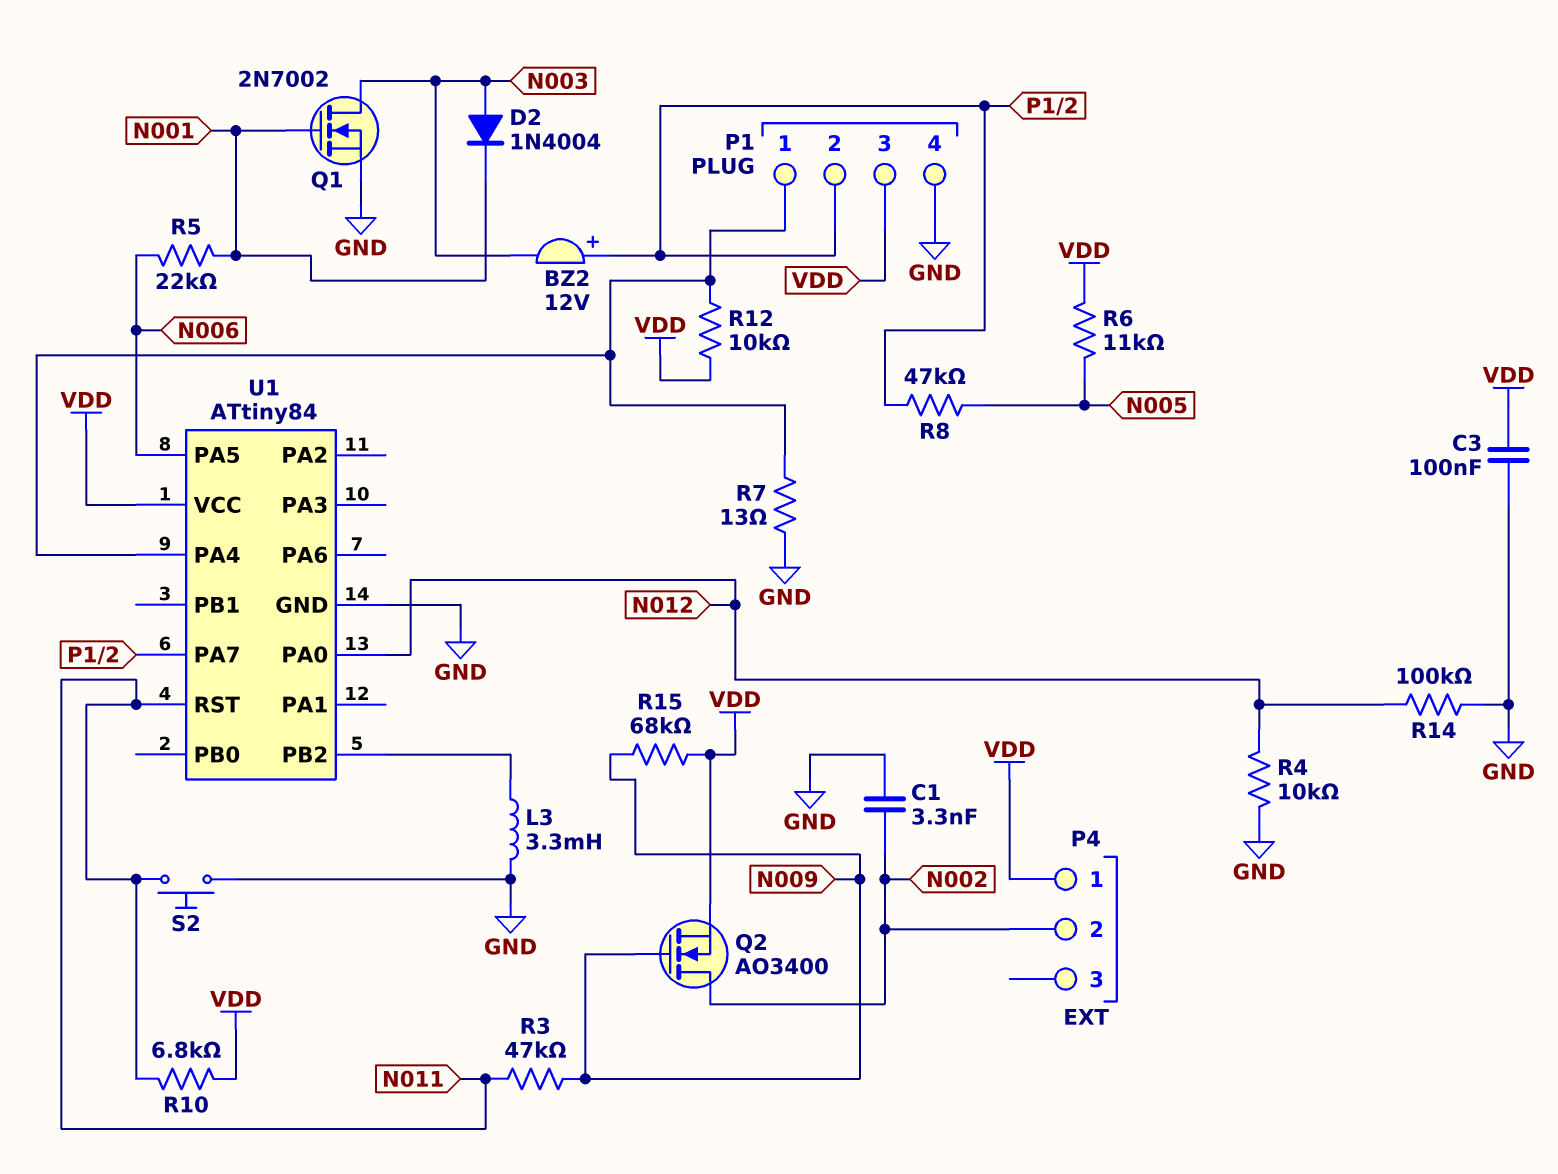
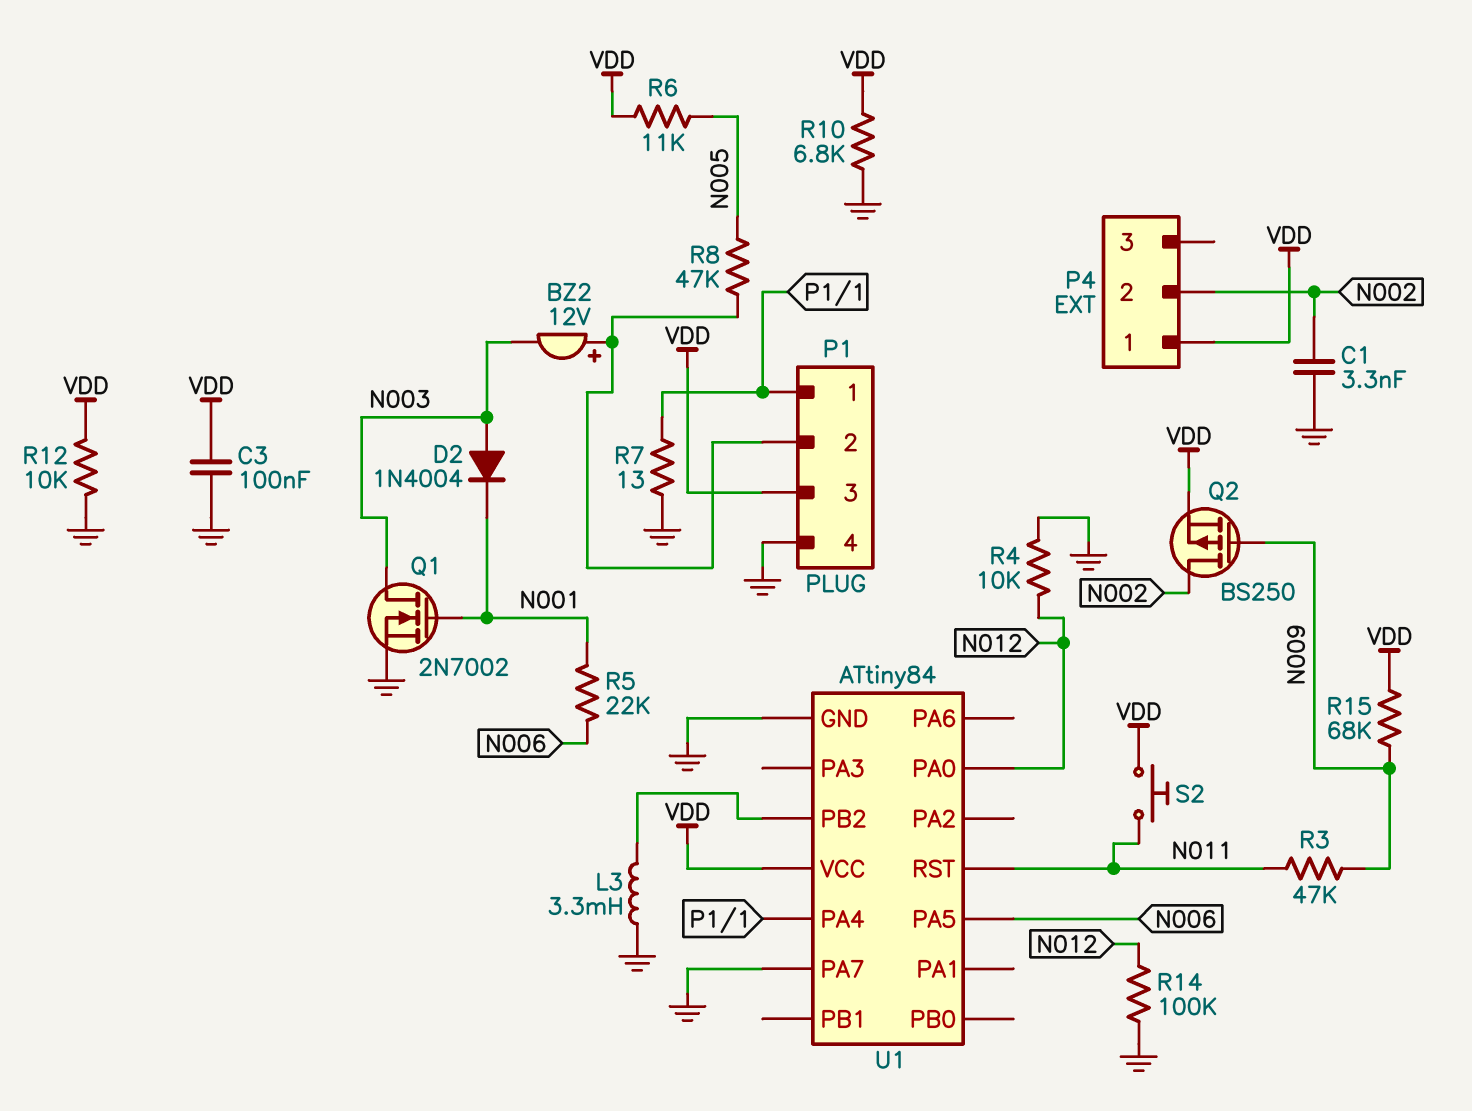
Q2: NMOS AO3400 (G N009, D N002, S VDD) -> PMOS BS250 (G N009, D N002, S VDD)
R10: 6.8k (N011, VDD) -> 6.8k (GND, VDD)
R12: 10k (P1/1, VDD) -> 10k (GND, VDD)
S2: button (GND, N011) -> button (N011, VDD)
U1 pin PA7: P1/2 -> GND

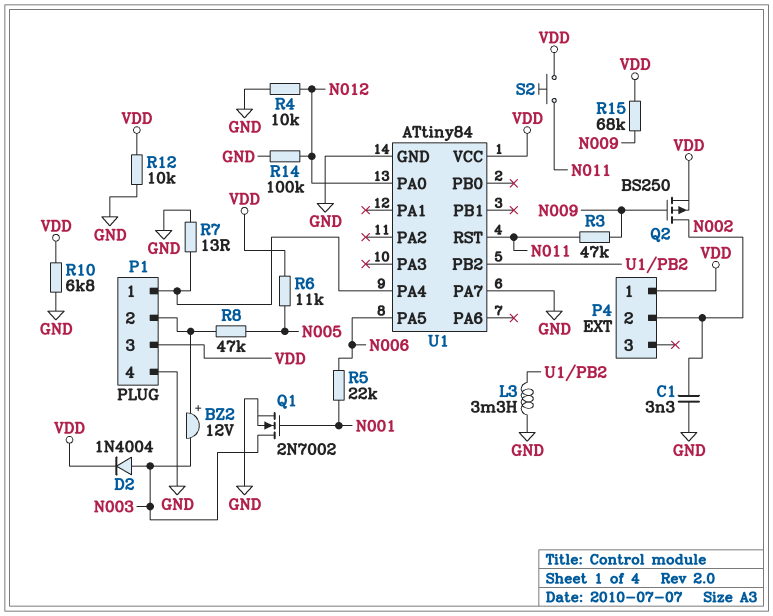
C3: 100nF (GND, VDD) -> none
D2: diode 1N4004 (A N003, K N001) -> diode 1N4004 (A N003, K VDD)

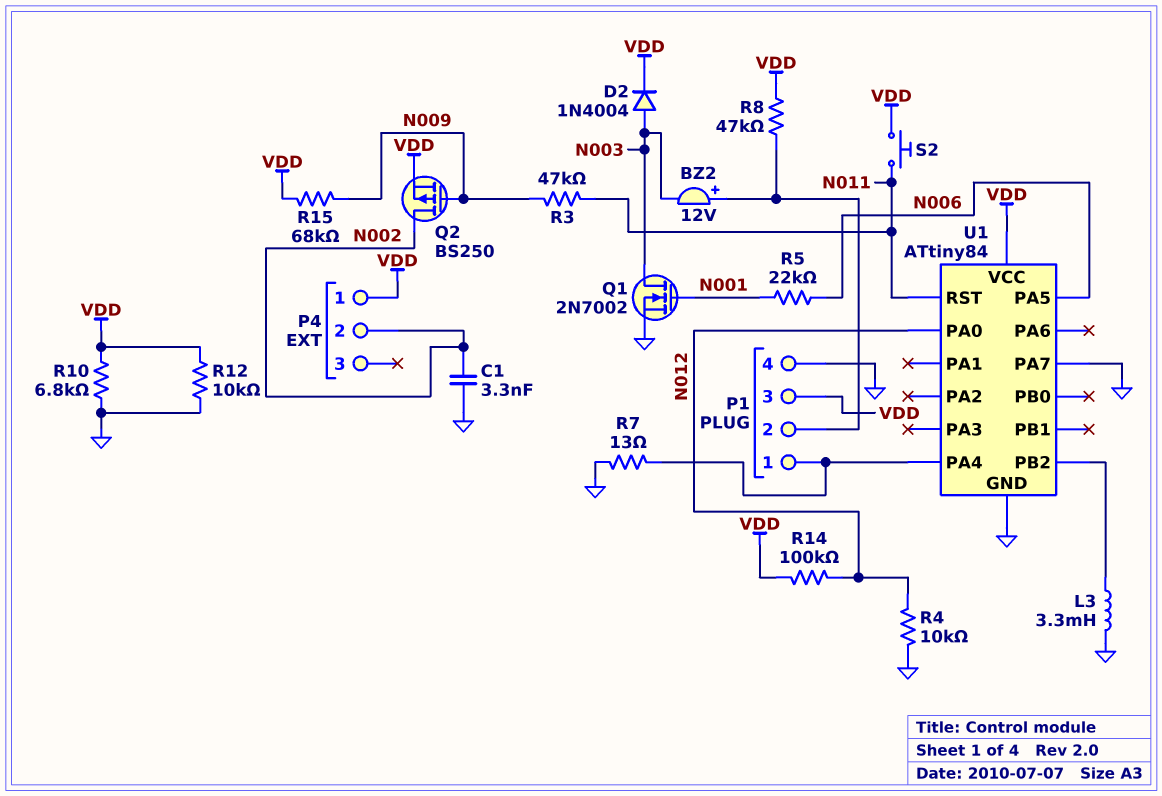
R6: 11k (N005, VDD) -> none
R8: 47k (N005, P1/2) -> 47k (P1/2, VDD)
R14: 100k (GND, N012) -> 100k (N012, VDD)

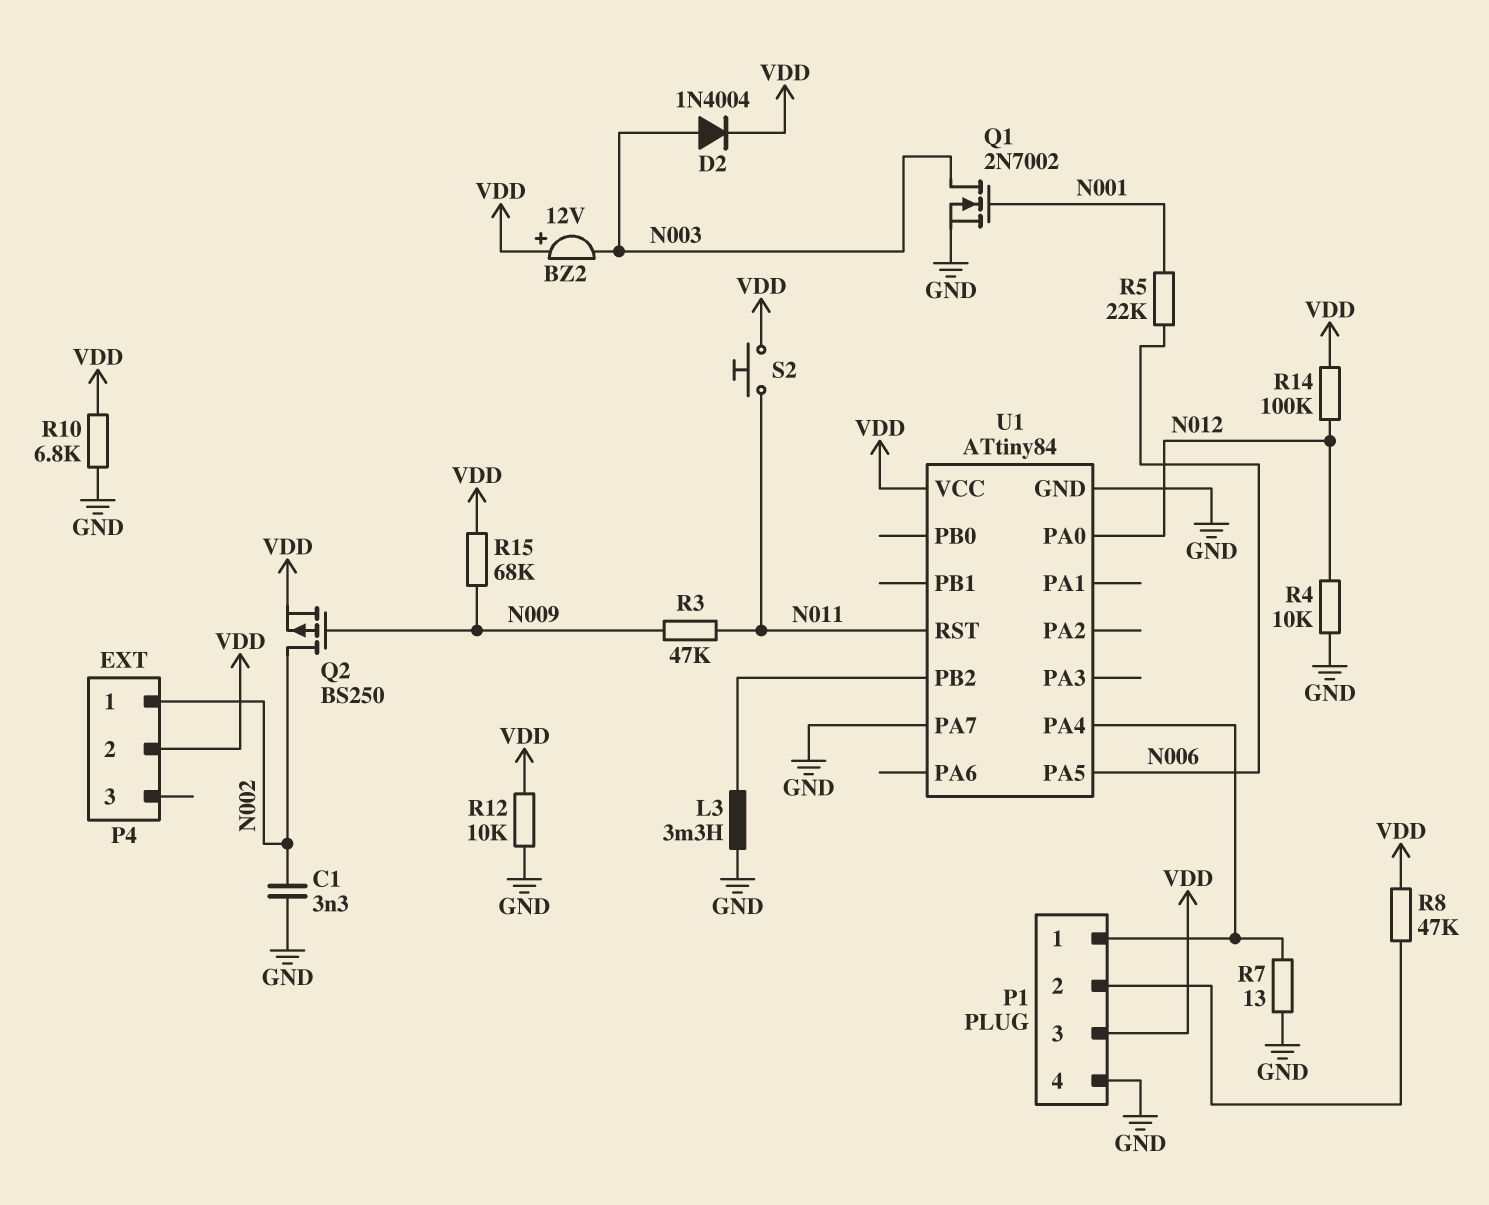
BZ2: buzzer 12V (plus P1/2, minus N003) -> buzzer 12V (plus VDD, minus N003)
P4 pin 1: VDD -> N002
P4 pin 2: N002 -> VDD

